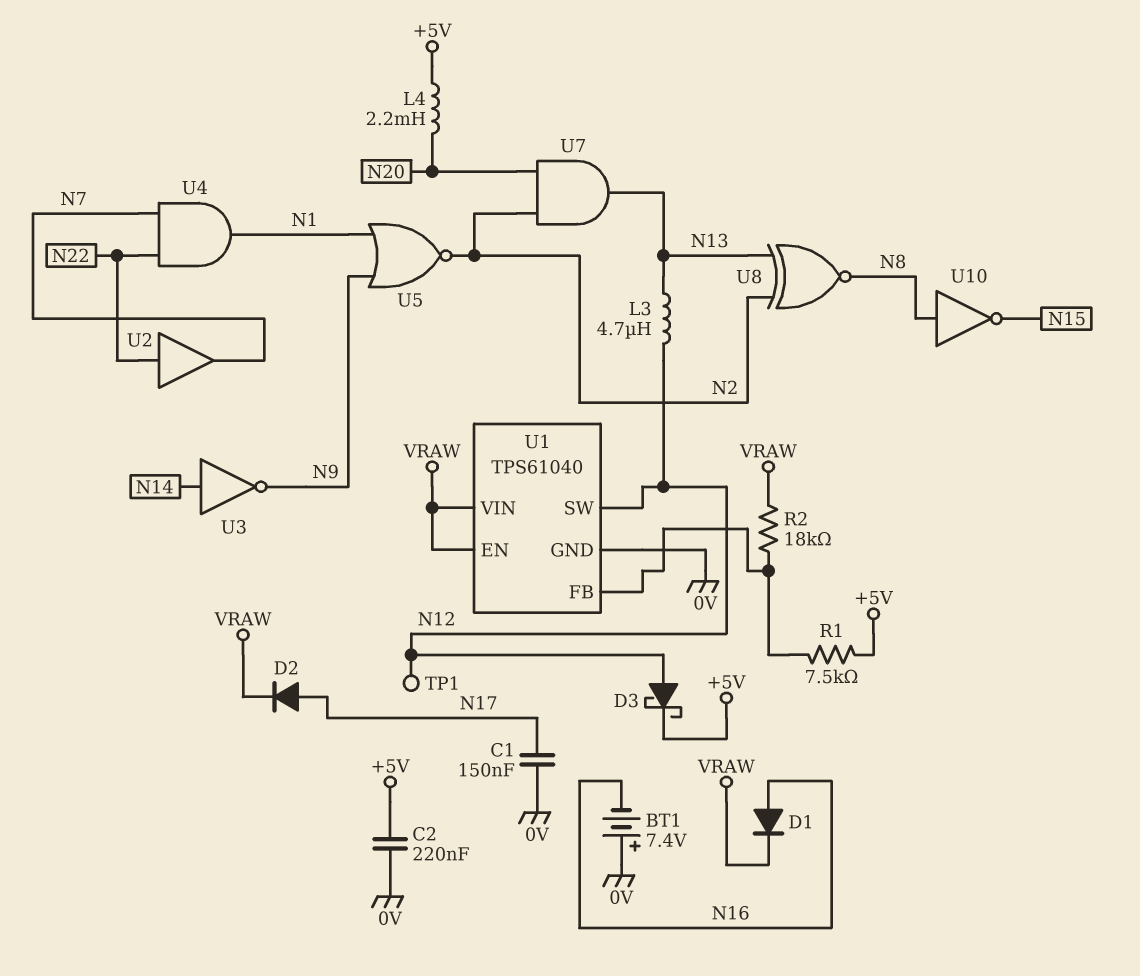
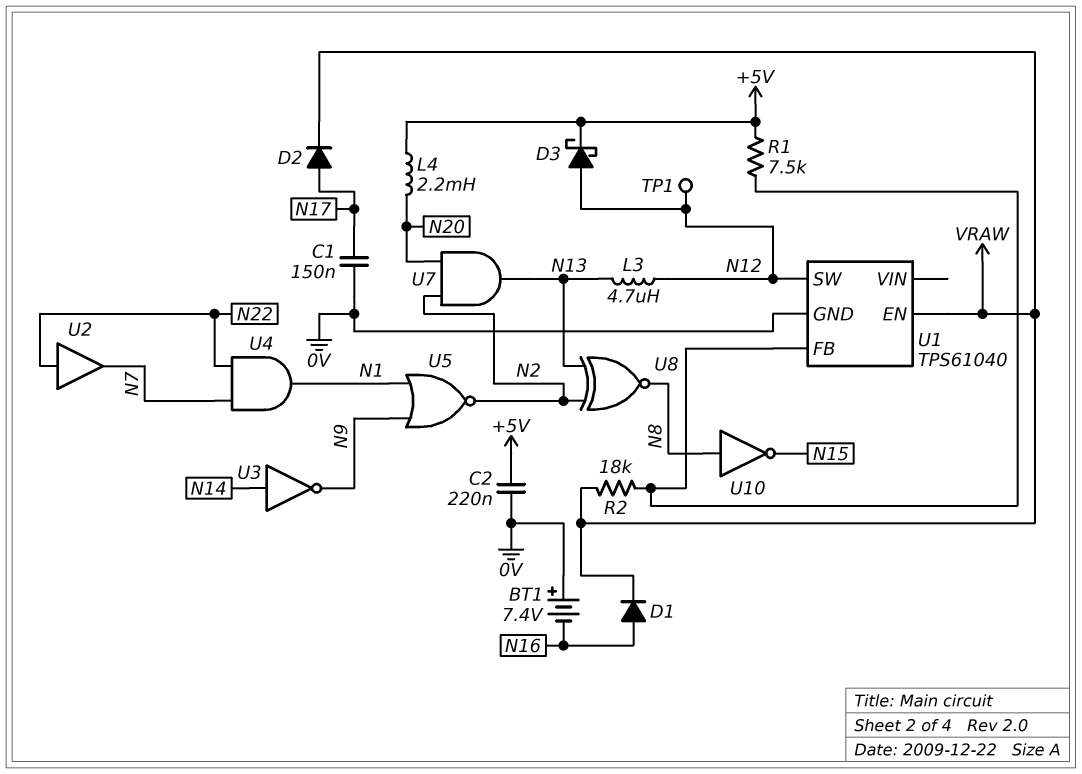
U1 pin VIN: VRAW -> none

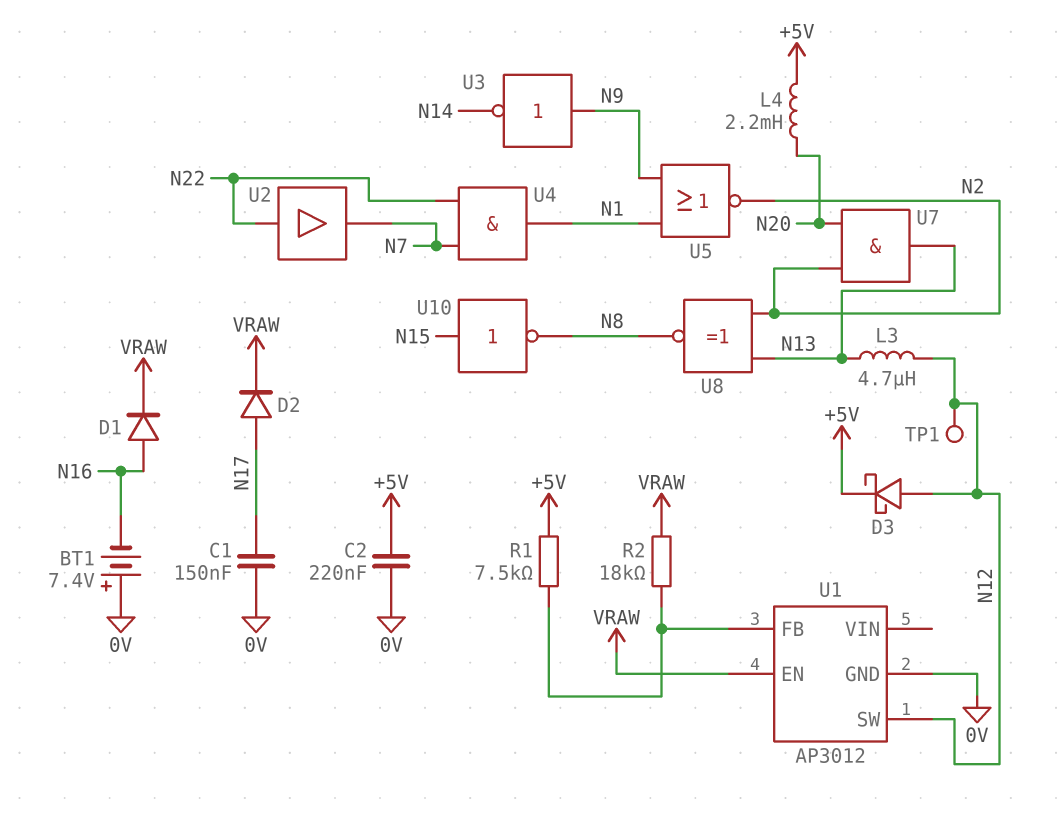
U1: TPS61040 -> AP3012
U3: NOT (in N14, out N9) -> NOT (in N9, out N14)
U10: NOT (in N8, out N15) -> NOT (in N15, out N8)

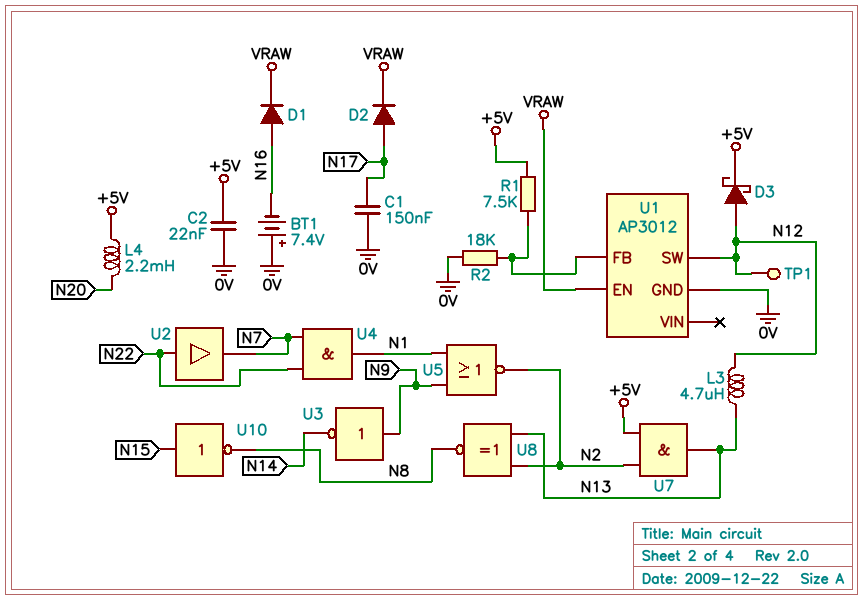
C2: 220nF (+5V, 0V) -> 22nF (+5V, 0V)
R2: 18k (U1/FB, VRAW) -> 18k (0V, U1/FB)
U7: AND (in N2, in N20, out N13) -> AND (in +5V, in N2, out N13)

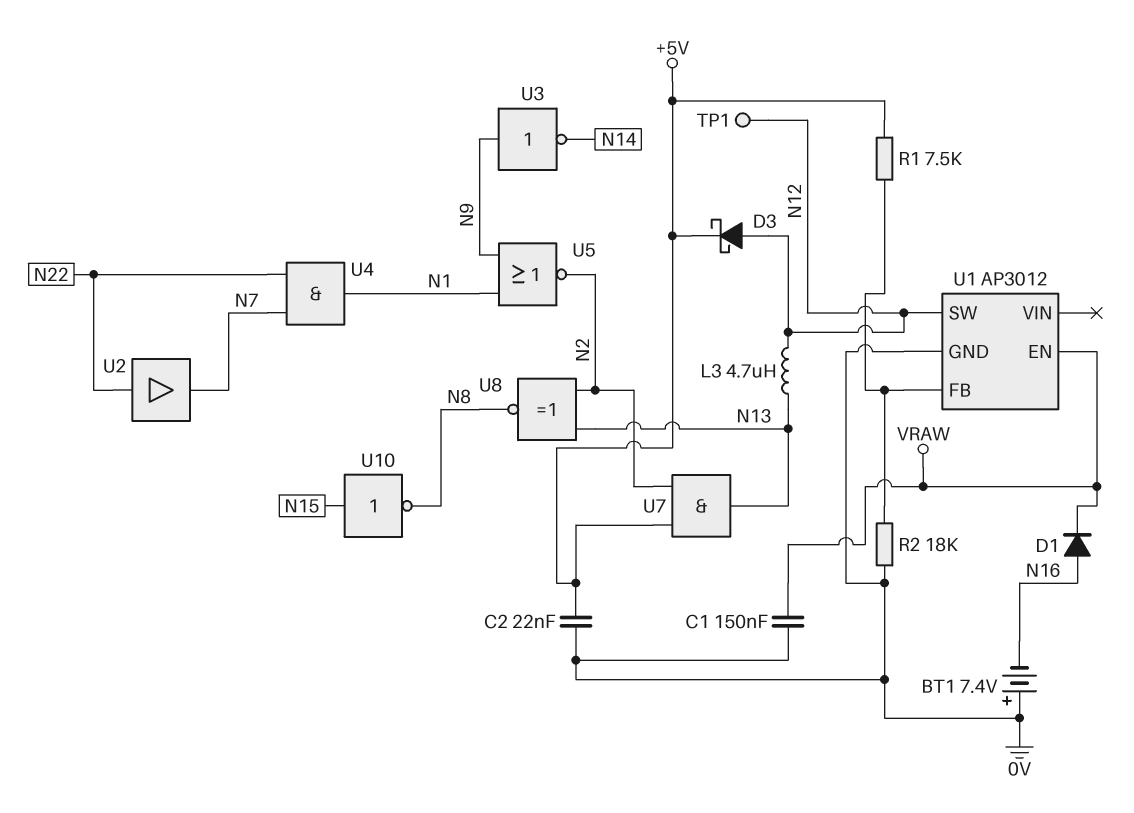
C1: 150nF (0V, N17) -> 150nF (0V, VRAW)
D2: diode (A N17, K VRAW) -> none
L4: 2.2mH (+5V, N20) -> none

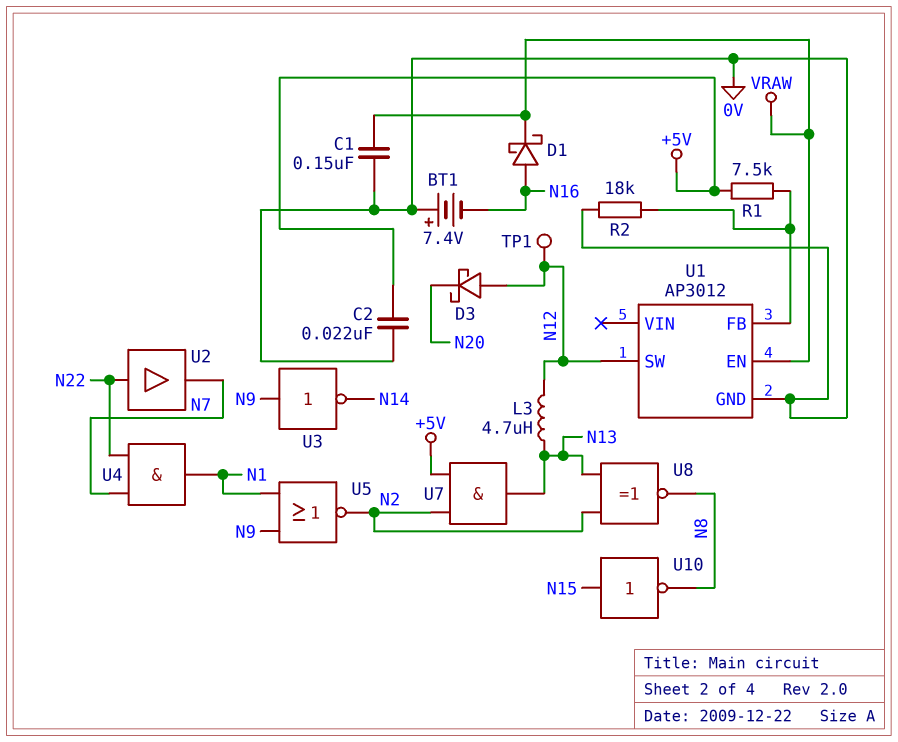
D1: diode (A N16, K VRAW) -> schottky (A N16, K VRAW)
D3: schottky (A N12, K +5V) -> schottky (A N12, K N20)

